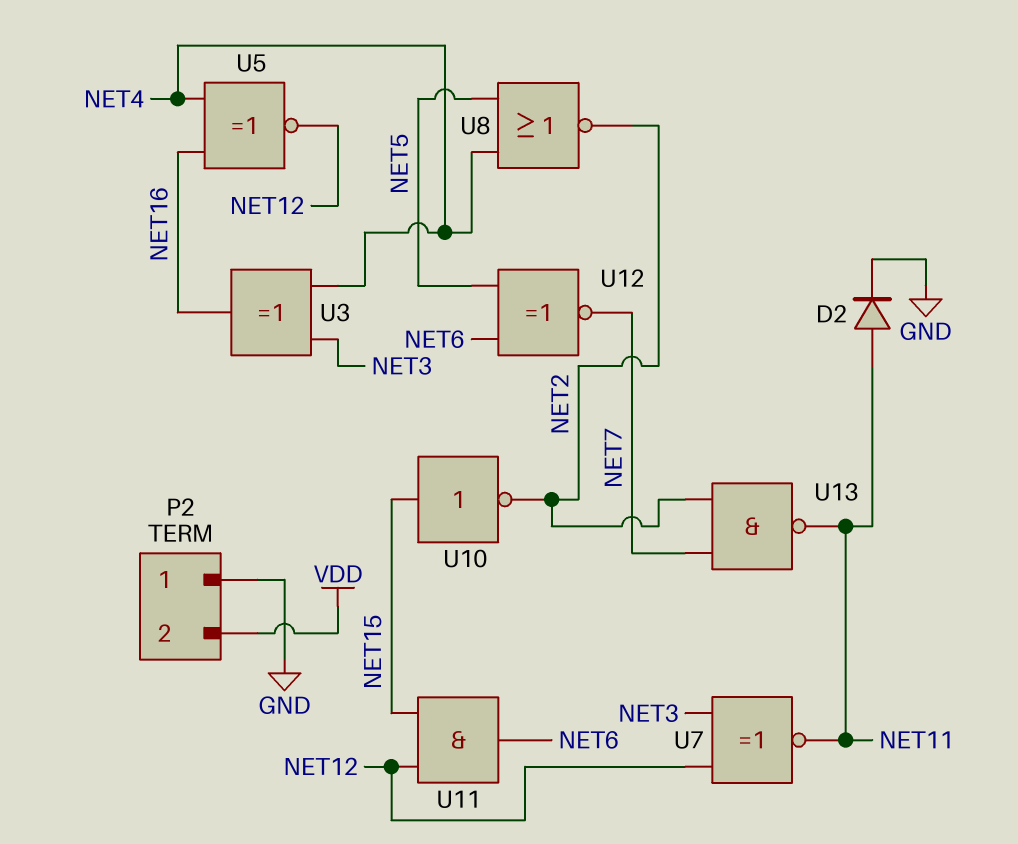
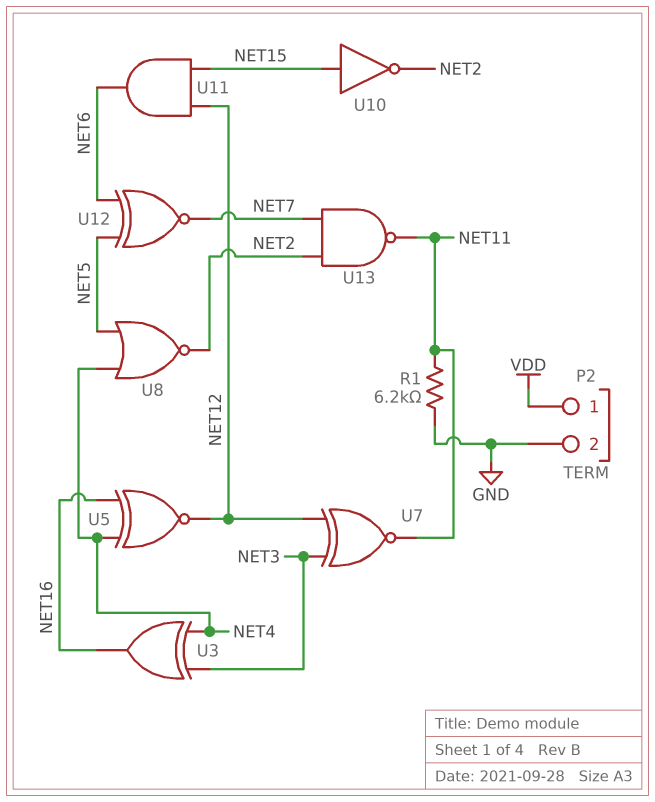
D2: diode (A NET11, K GND) -> none
P2 pin 1: GND -> VDD
P2 pin 2: VDD -> GND
R1: none -> 6.2k (GND, NET11)

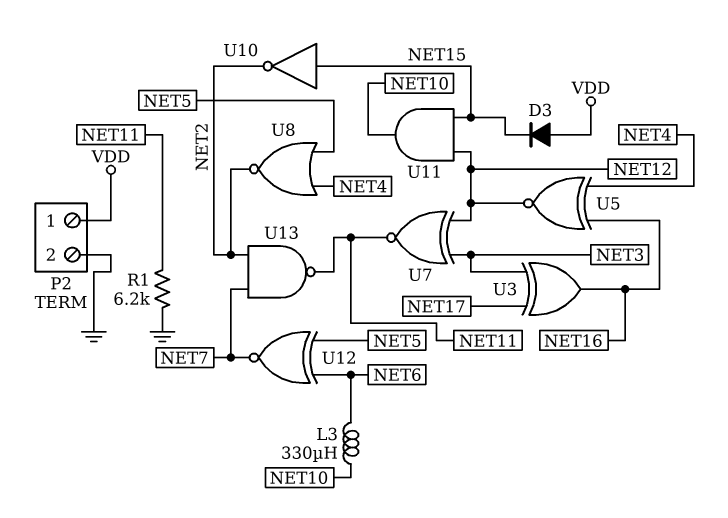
D3: none -> diode (A VDD, K NET15)
L3: none -> 330uH (NET6, NET10)
U3: XOR (in NET3, in NET4, out NET16) -> XOR (in NET3, in NET17, out NET16)
U11: AND (in NET12, in NET15, out NET6) -> AND (in NET12, in NET15, out NET10)

